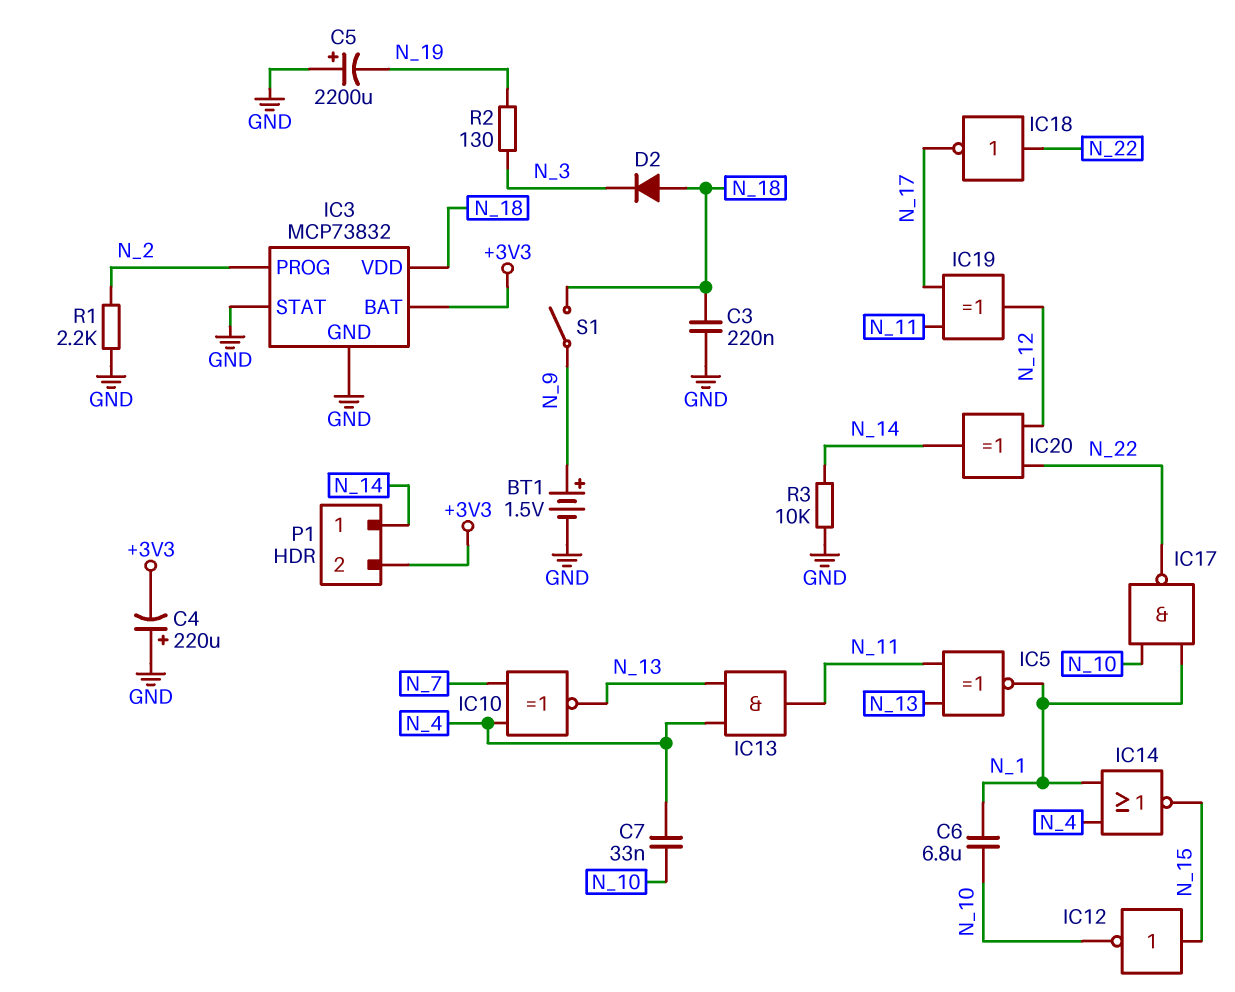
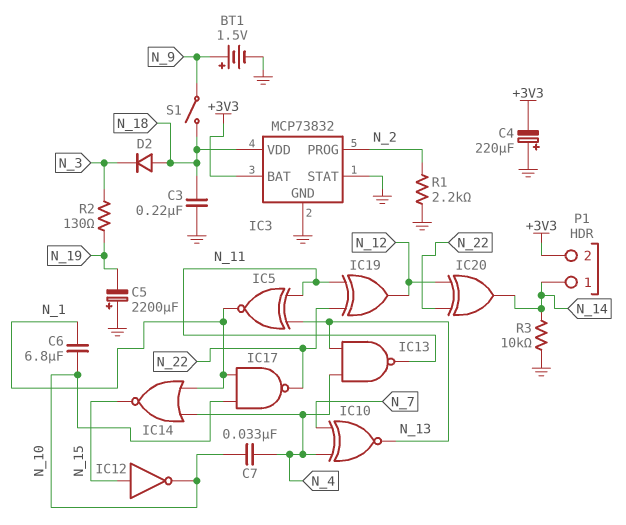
IC13: AND (in N_4, in N_13, out N_11) -> NAND (in N_4, in N_13, out N_11)
IC18: NOT (in N_22, out N_17) -> none
IC19: XOR (in N_11, in N_17, out N_12) -> XOR (in N_11, in N_22, out N_12)

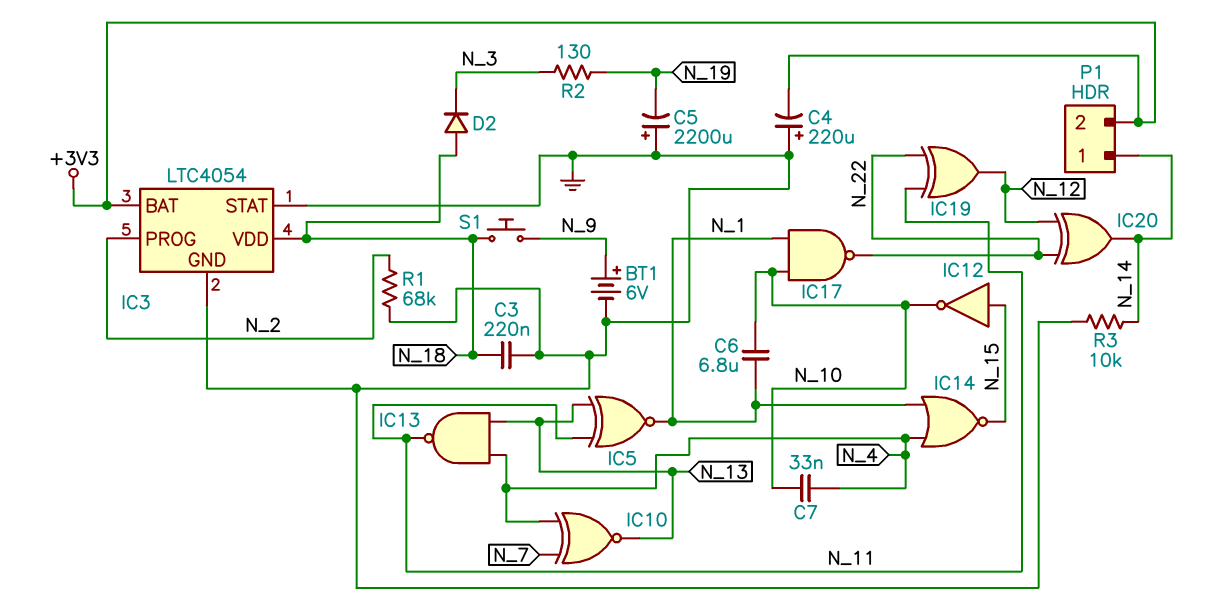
BT1: 1.5V (plus N_9, minus GND) -> 6V (plus N_9, minus GND)
IC3: MCP73832 -> LTC4054
R1: 2.2k (GND, N_2) -> 68k (GND, N_2)
S1: switch (N_9, N_18) -> button (N_9, N_18)

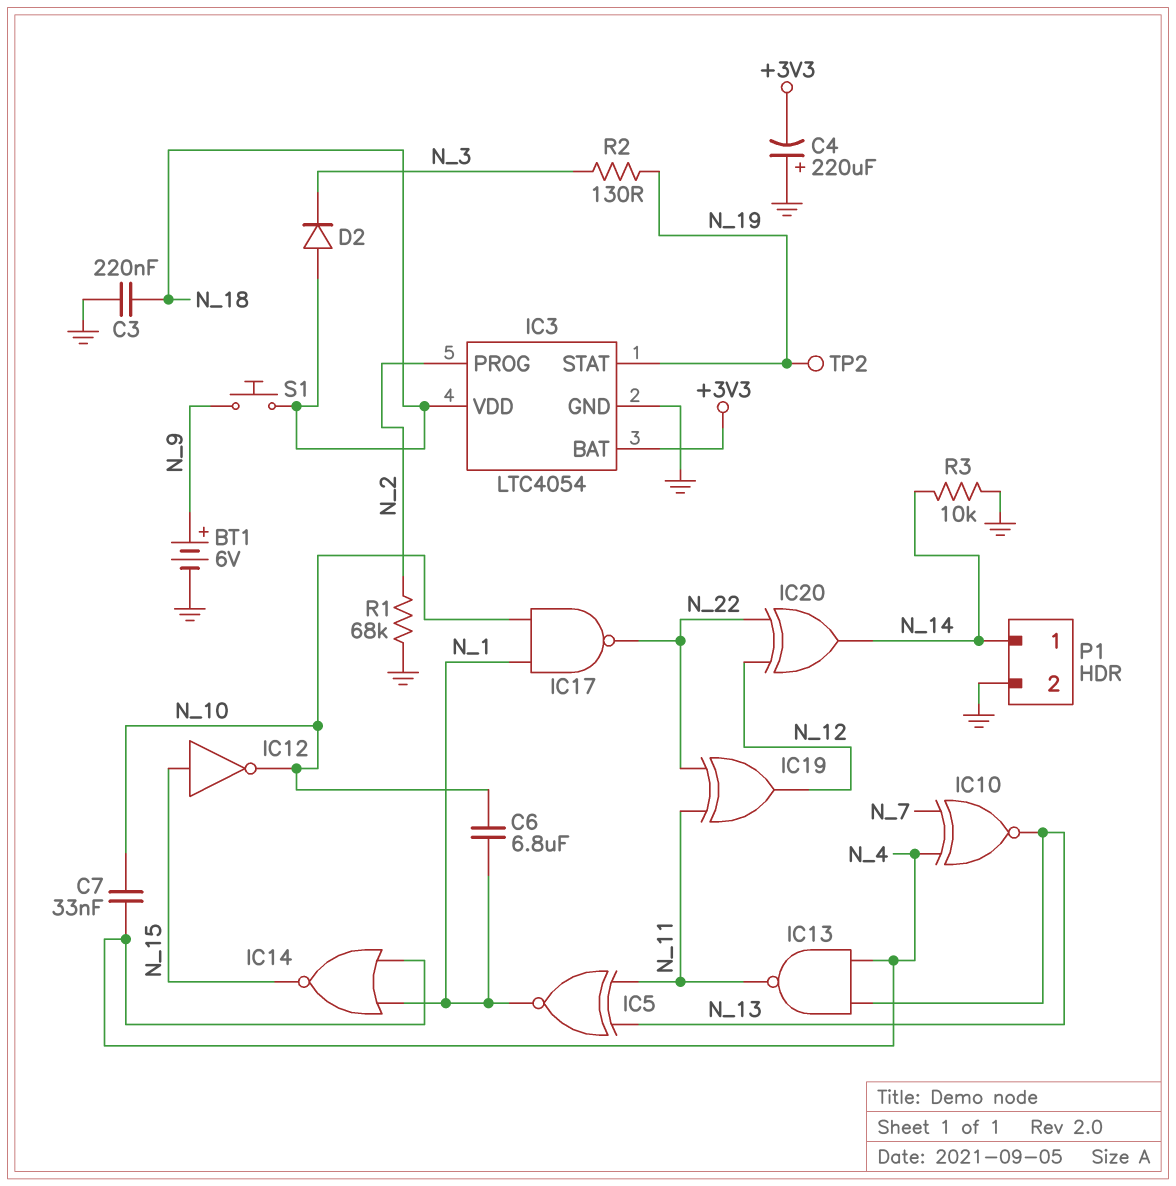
C5: 2200uF (plus GND, minus N_19) -> none
IC3 pin STAT: GND -> N_19
P1 pin 2: +3V3 -> GND
TP2: none -> test point (N_19)

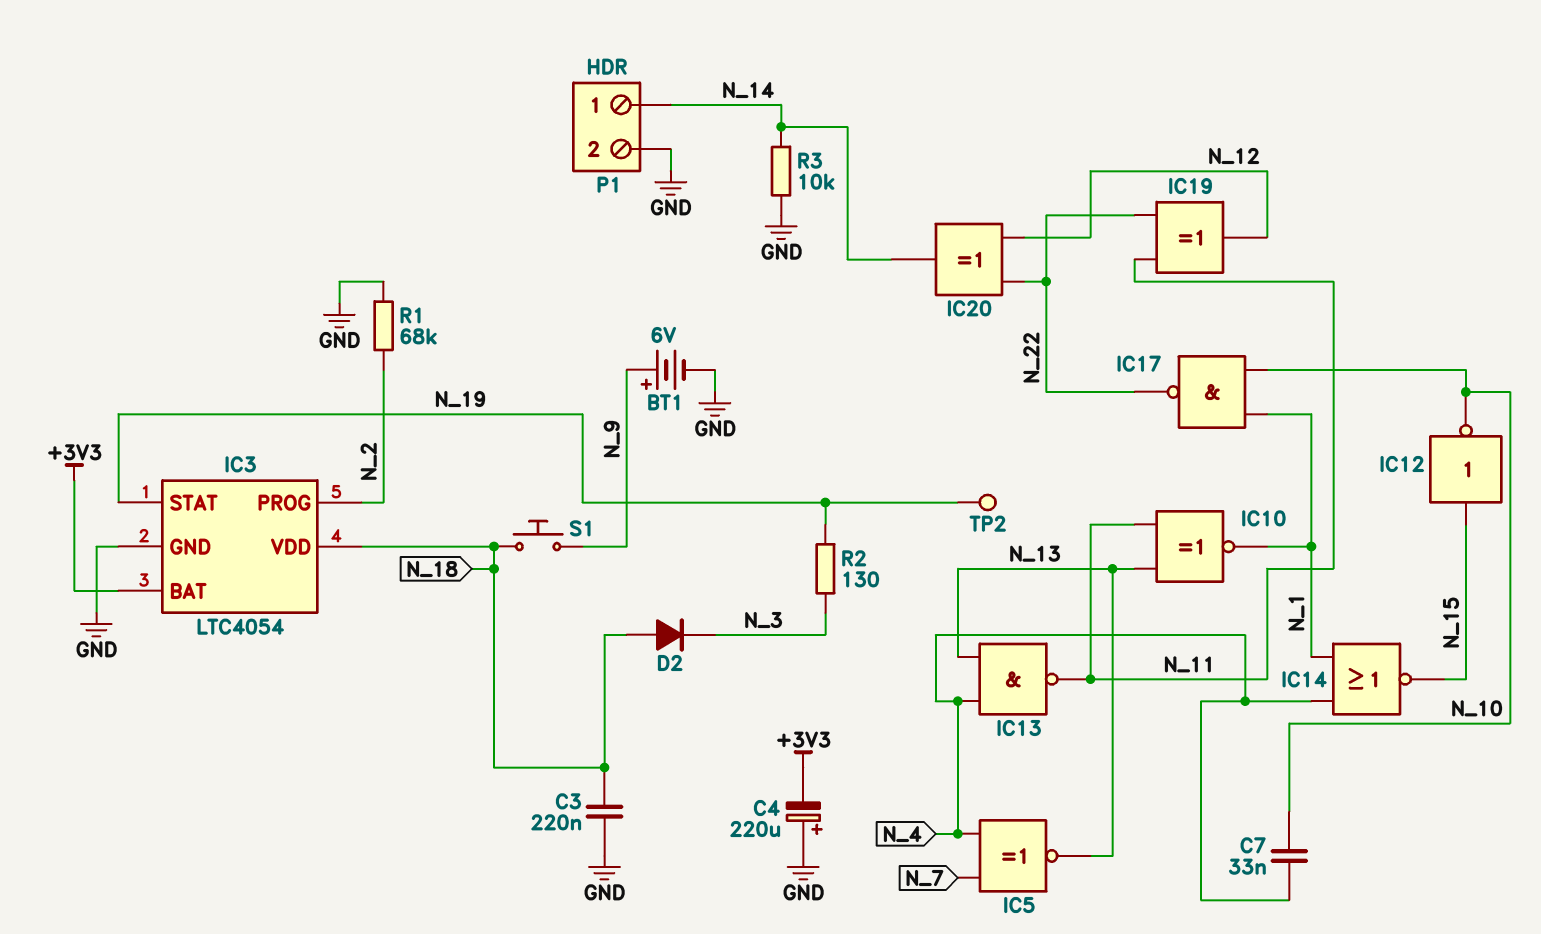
C6: 6.8uF (N_1, N_10) -> none
IC5: XNOR (in N_11, in N_13, out N_1) -> XNOR (in N_4, in N_7, out N_13)
IC10: XNOR (in N_4, in N_7, out N_13) -> XNOR (in N_11, in N_13, out N_1)

